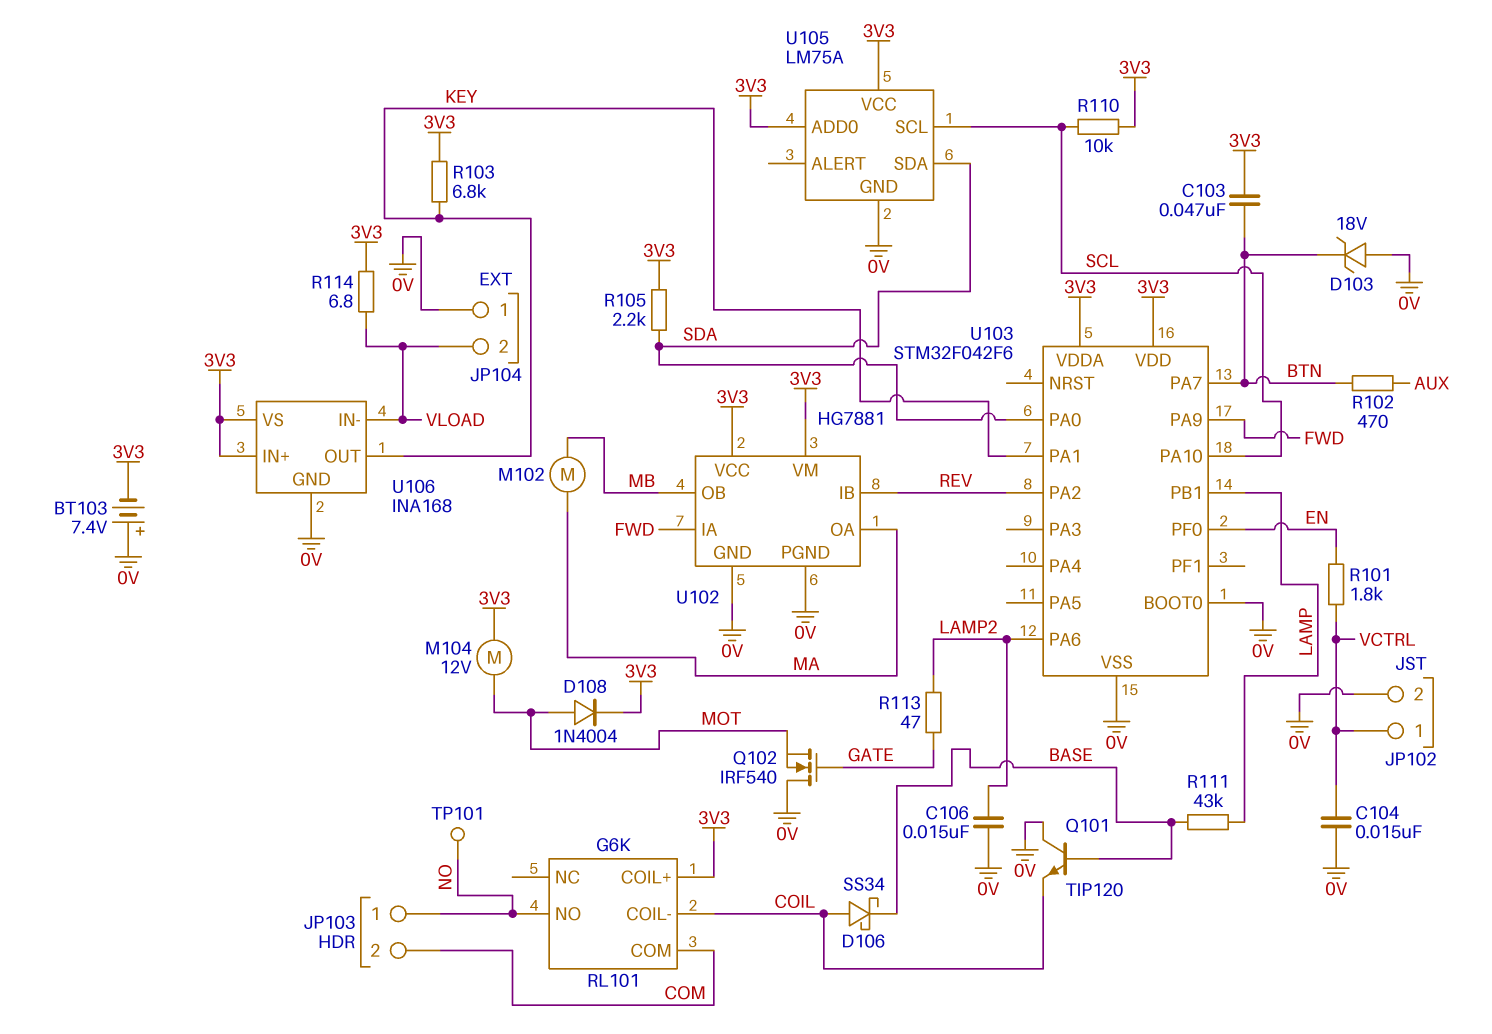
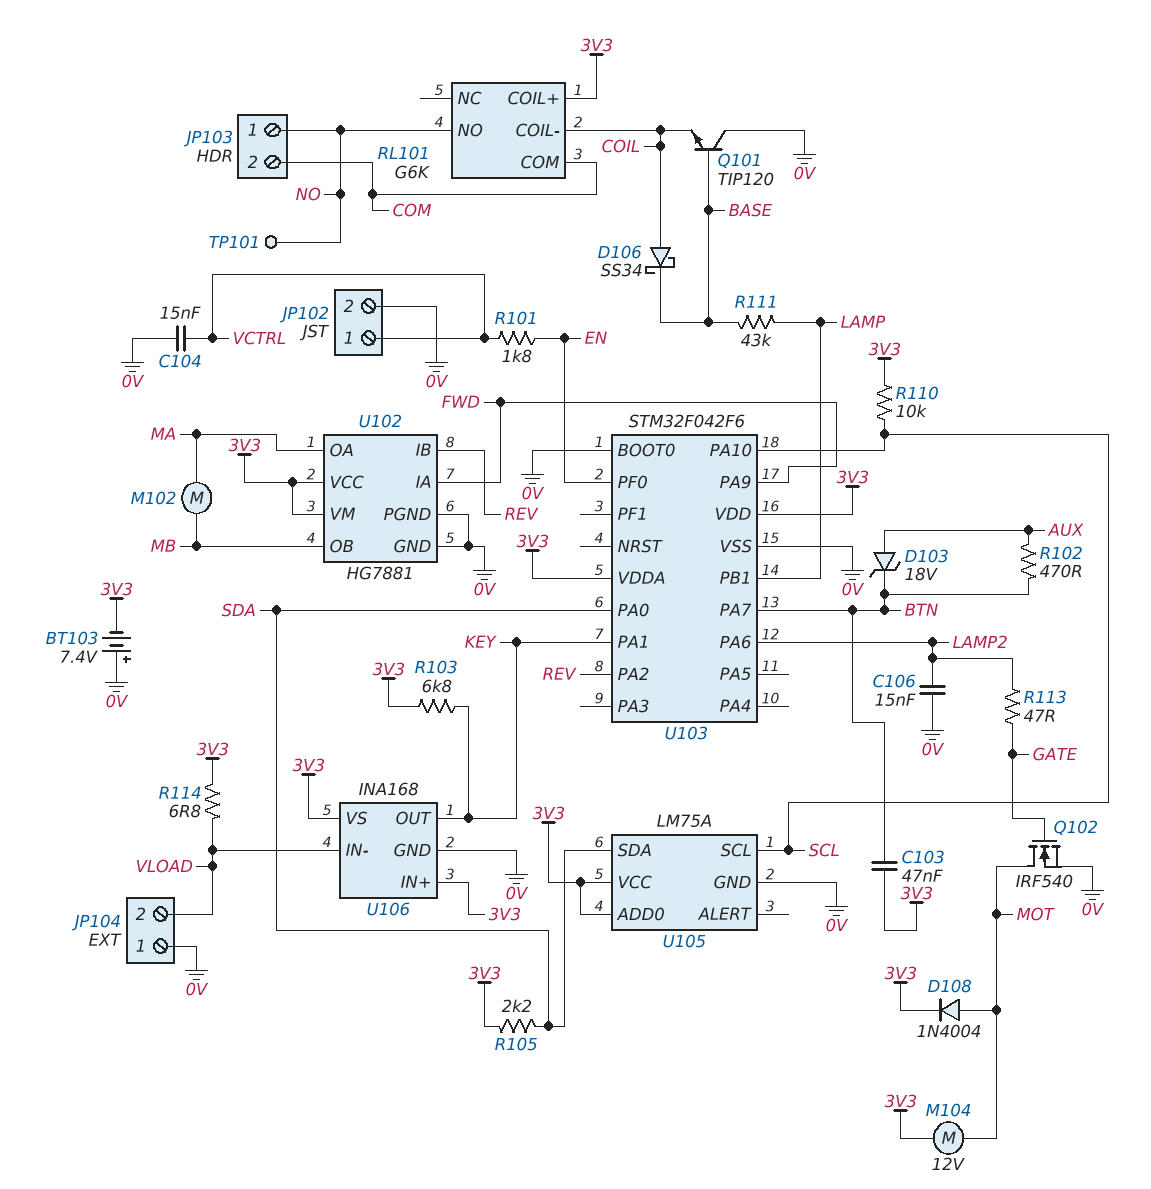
D103: zener 18V (A 0V, K BTN) -> zener 18V (A AUX, K BTN)
Q102: NMOS IRF540 (G GATE, D 0V, S MOT) -> NMOS IRF540 (G GATE, D MOT, S 0V)

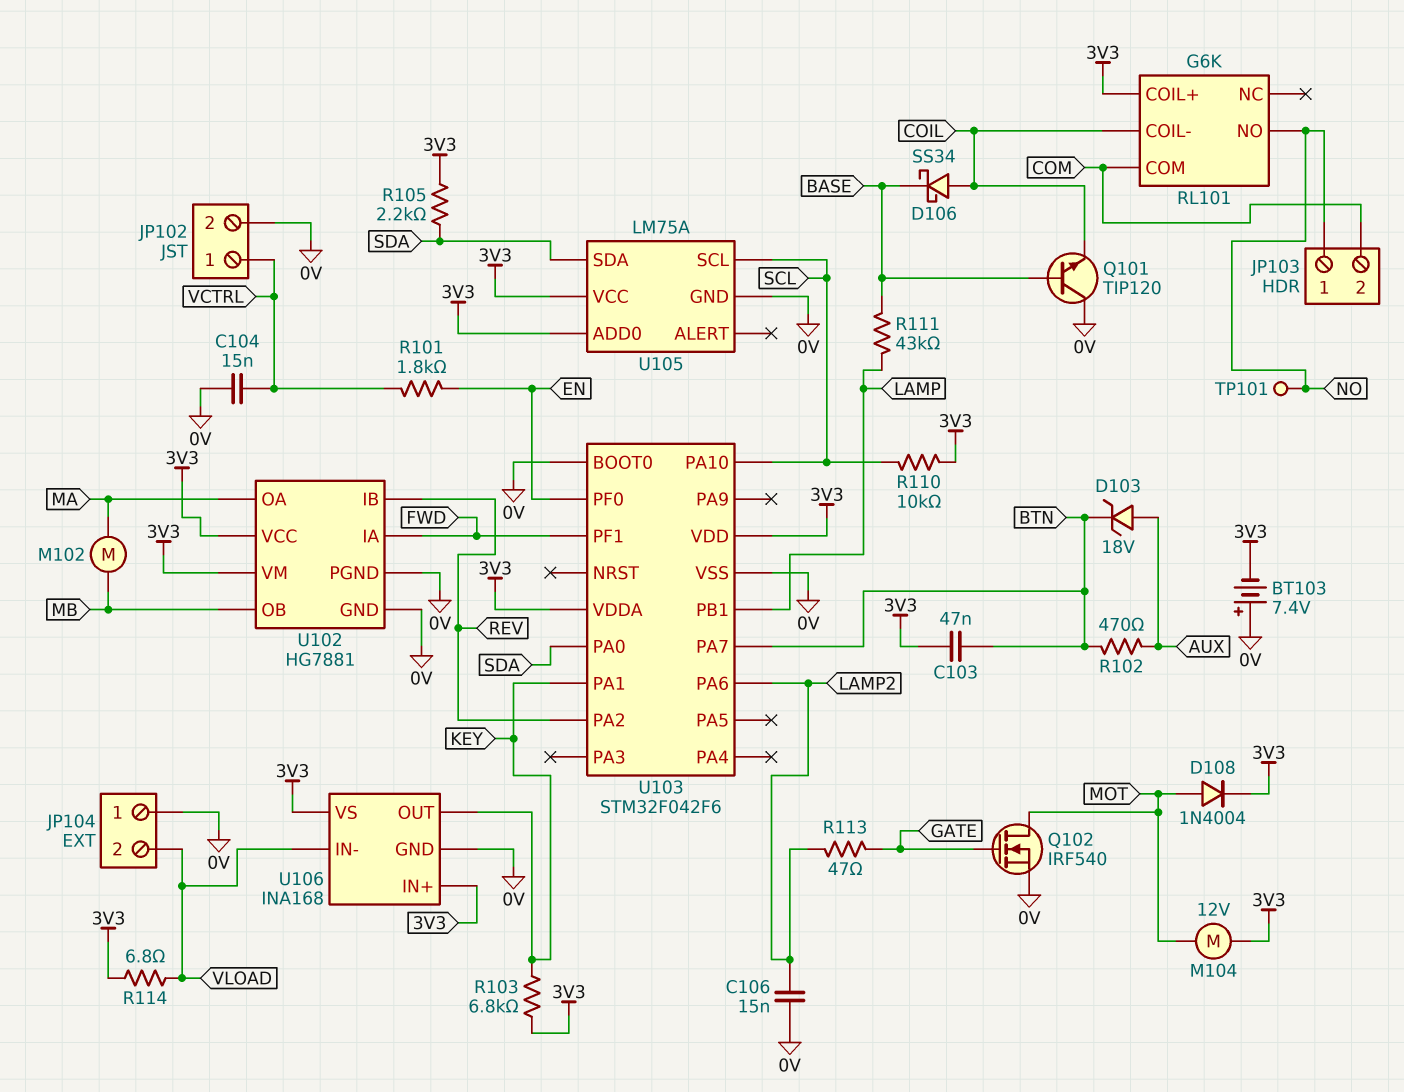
U103 pin PA9: FWD -> none
U103 pin PF1: none -> FWD

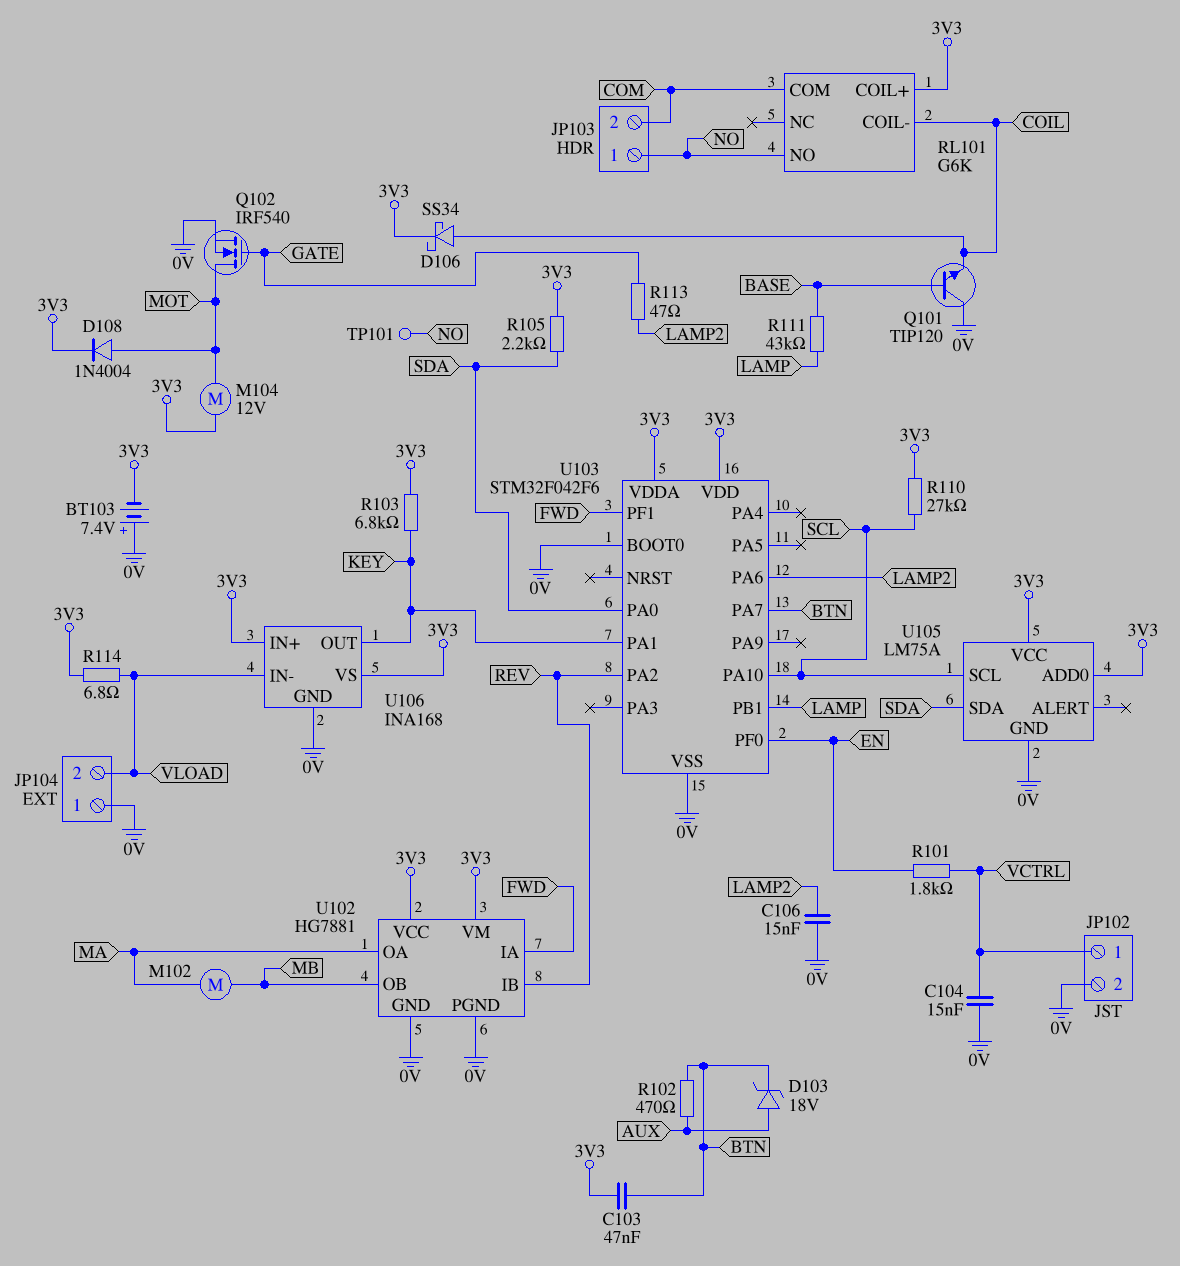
D106: schottky SS34 (A COIL, K BASE) -> schottky SS34 (A COIL, K 3V3)
R110: 10k (3V3, SCL) -> 27k (3V3, SCL)

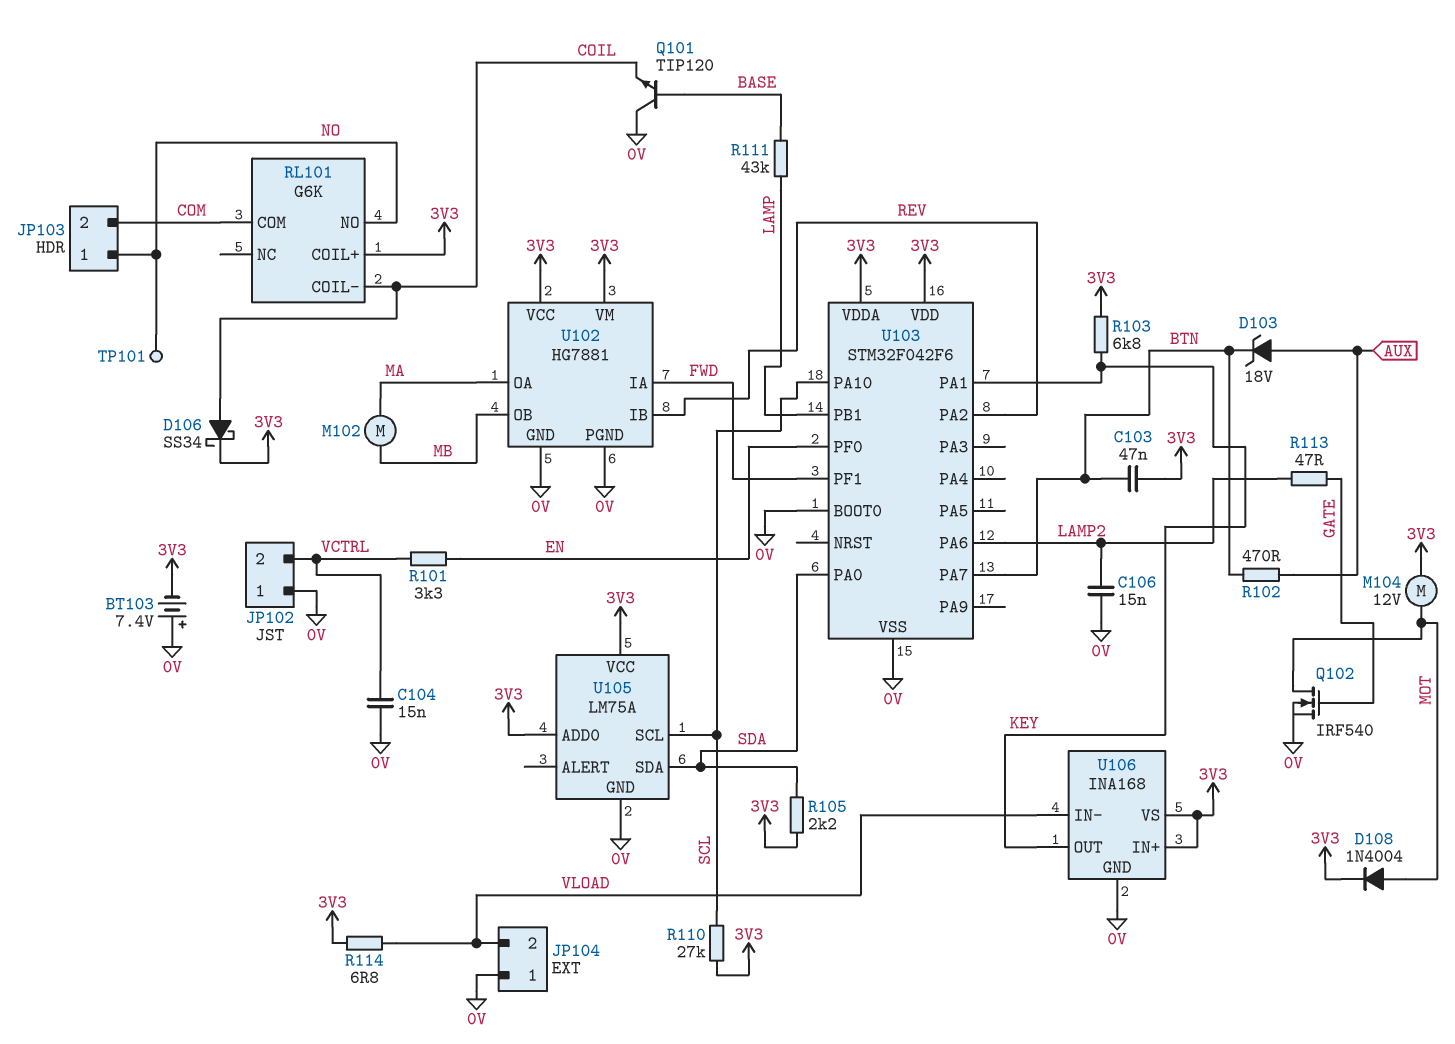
JP102 pin 1: VCTRL -> 0V
JP102 pin 2: 0V -> VCTRL
R101: 1.8k (EN, VCTRL) -> 3.3k (EN, VCTRL)

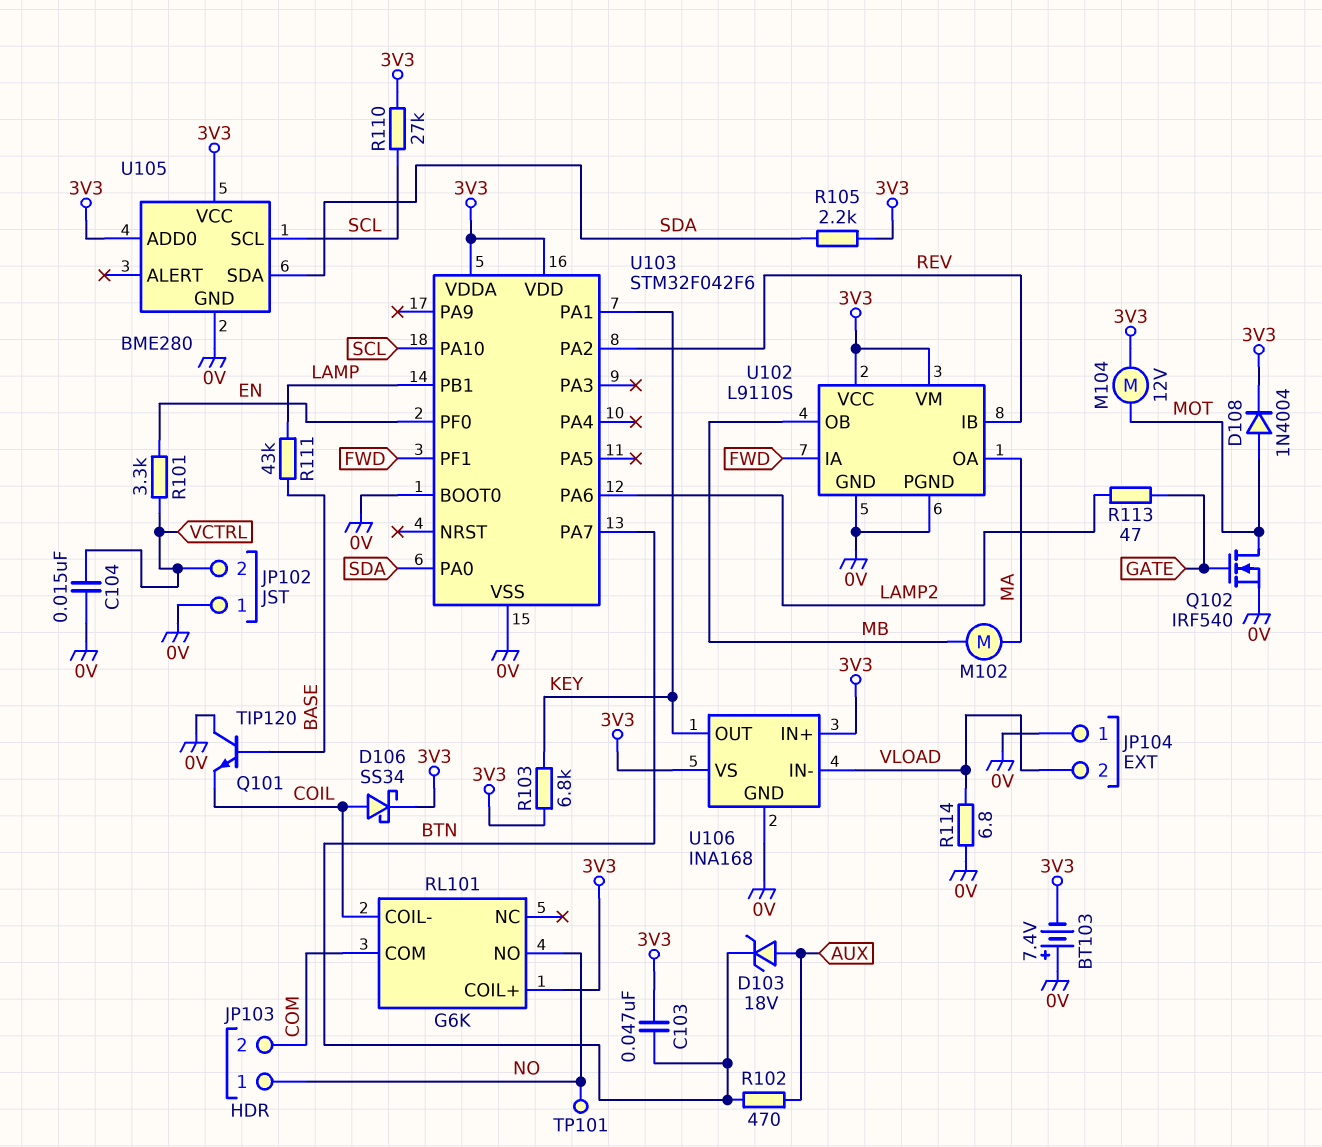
C106: 15nF (0V, LAMP2) -> none
R114: 6.8 (3V3, VLOAD) -> 6.8 (0V, VLOAD)
U102: HG7881 -> L9110S
U105: LM75A -> BME280

